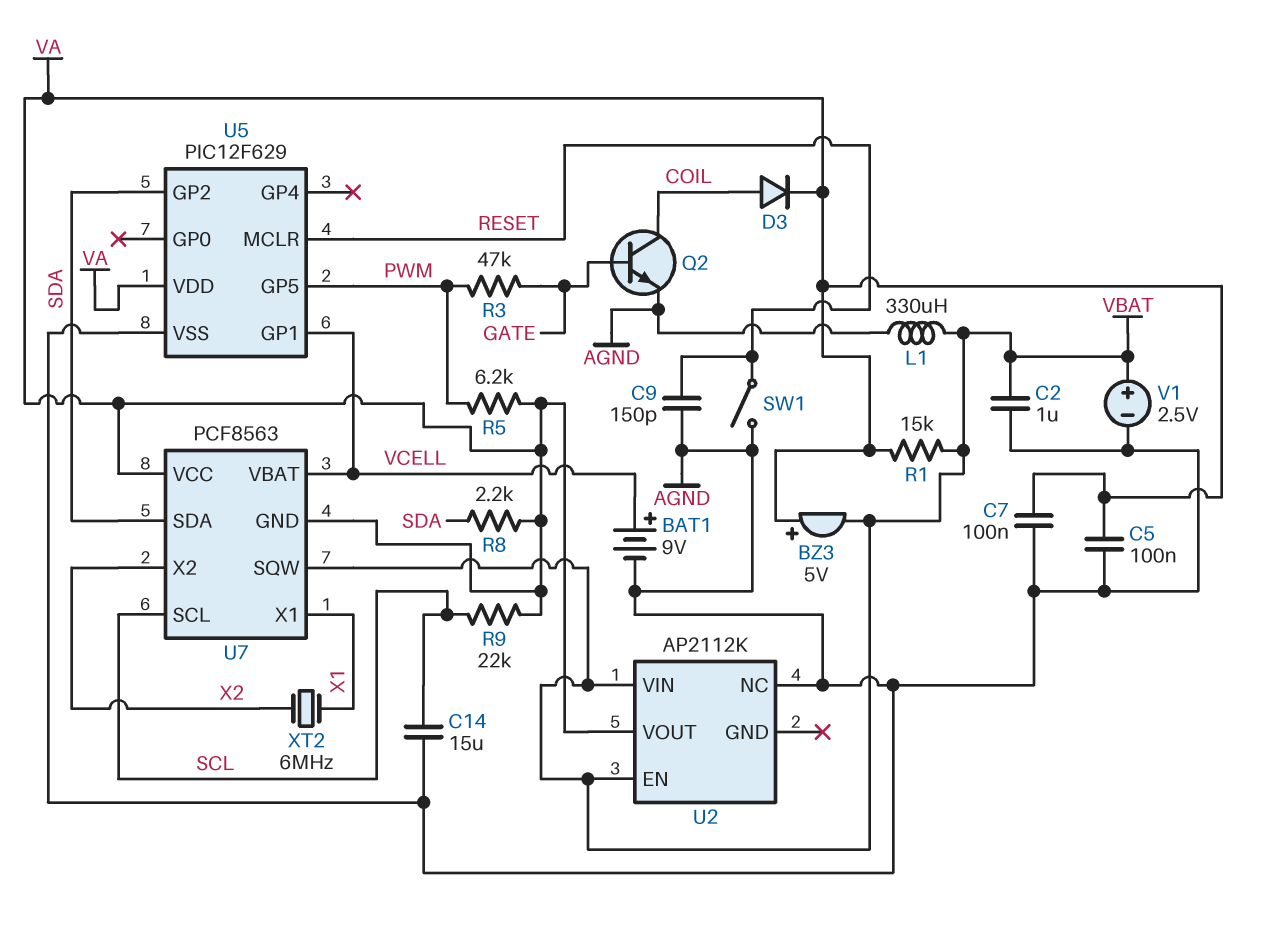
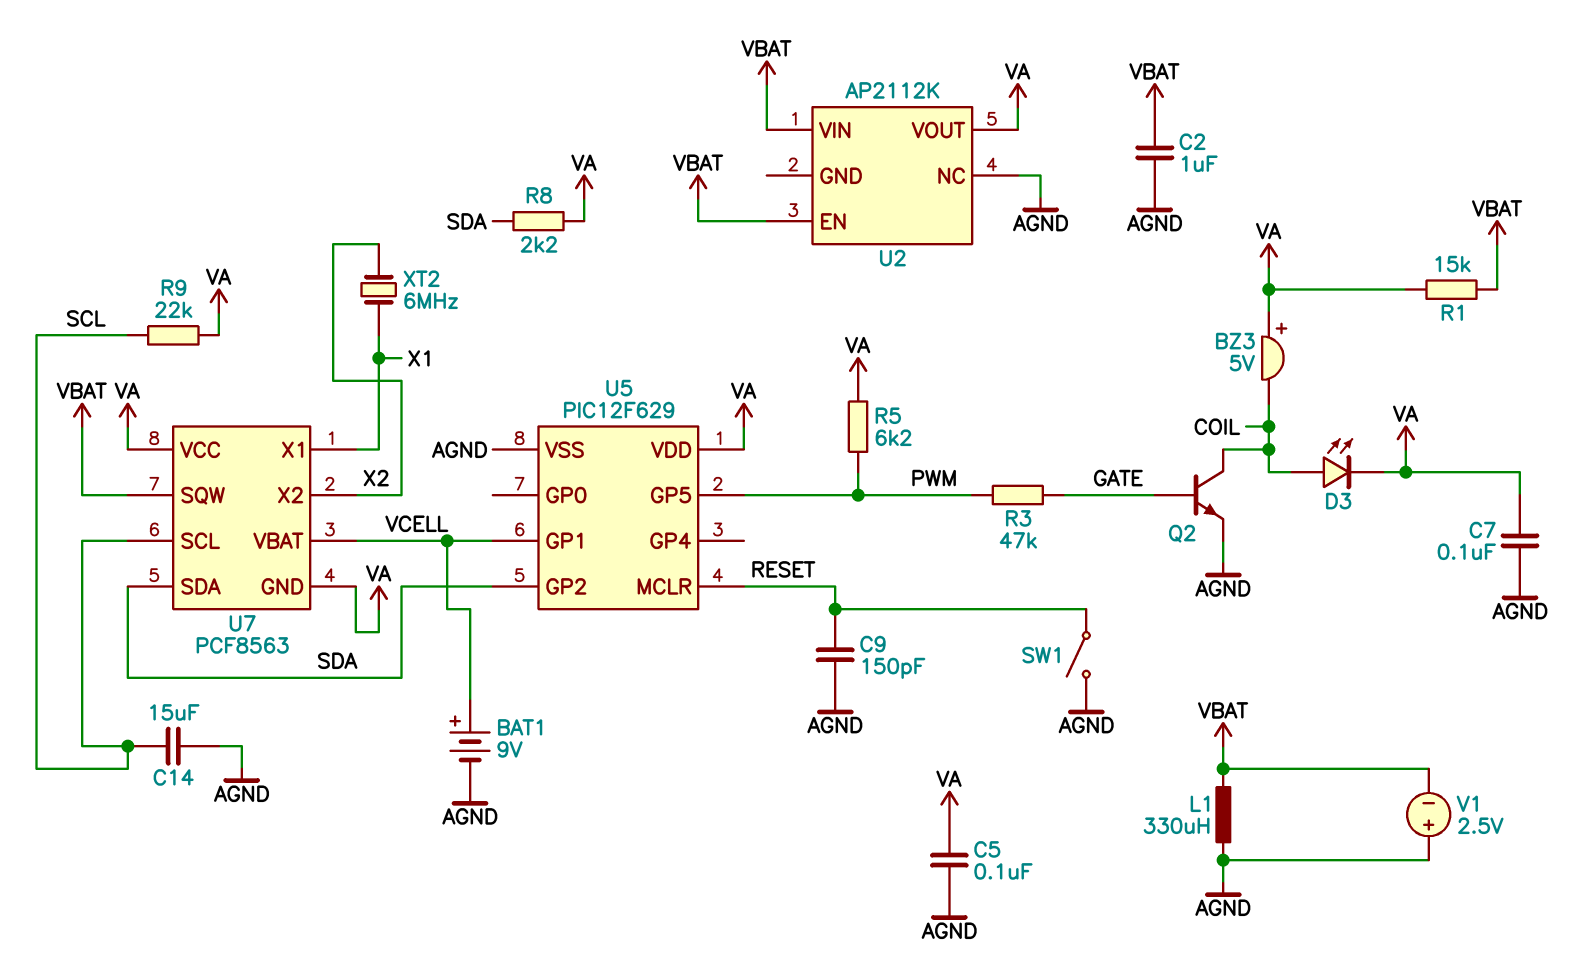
BZ3: buzzer 5V (plus VA, minus VBAT) -> buzzer 5V (plus VA, minus COIL)
D3: diode (A COIL, K VA) -> LED (A COIL, K VA)
V1: 2.5V (plus VBAT, minus AGND) -> 2.5V (plus AGND, minus VBAT)

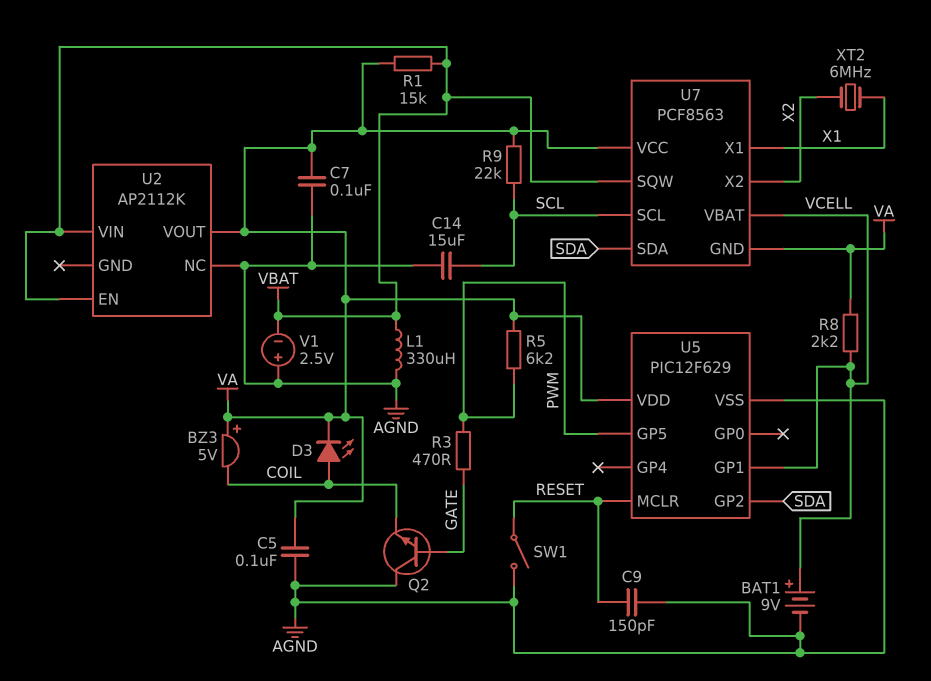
C2: 1uF (AGND, VBAT) -> none
Q2: NPN (B GATE, C COIL, E AGND) -> NPN (B GATE, C AGND, E COIL)
R3: 47k (GATE, PWM) -> 470 (GATE, PWM)
R8: 2.2k (SDA, VA) -> 2.2k (VA, VCELL)

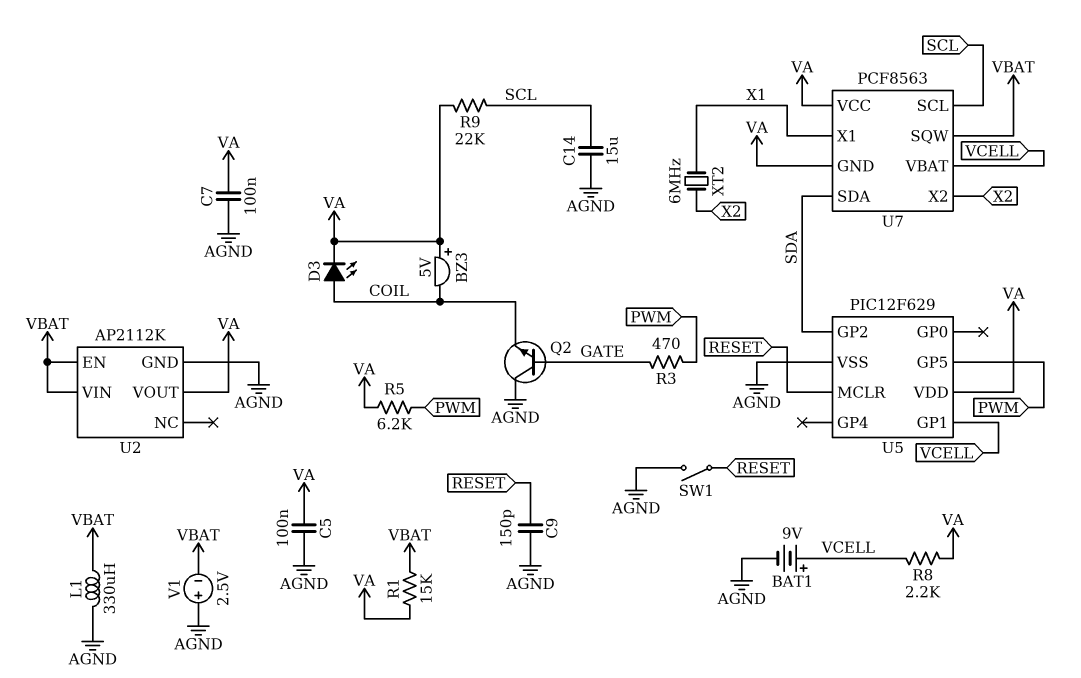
U2 pin GND: none -> AGND
U2 pin NC: AGND -> none

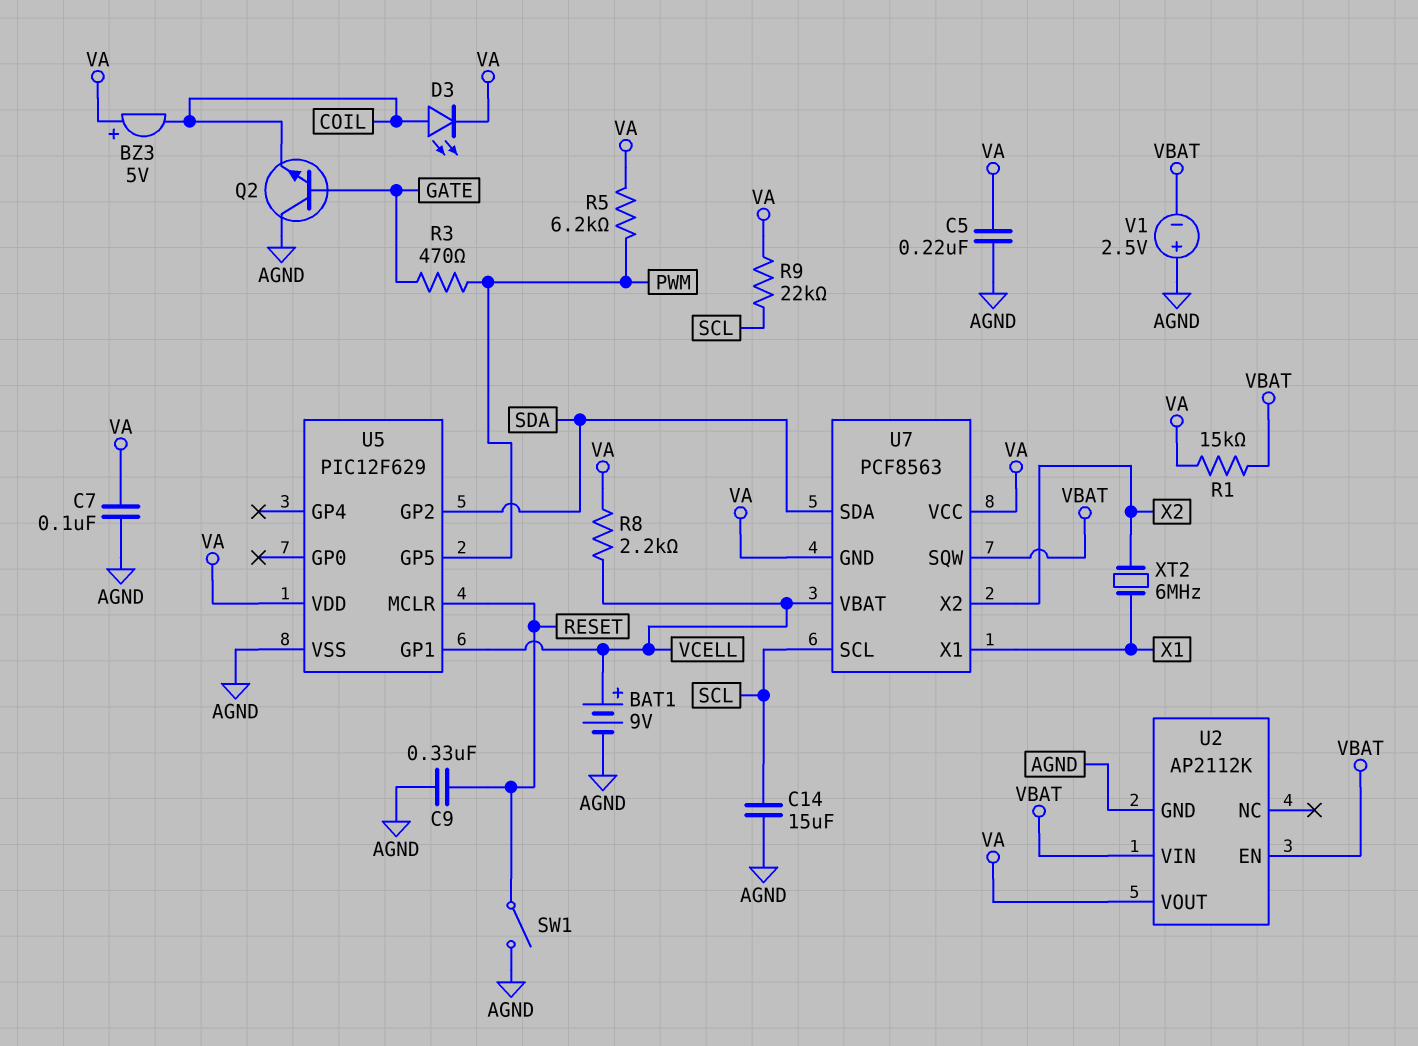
C5: 100nF (AGND, VA) -> 220nF (AGND, VA)
C9: 150pF (AGND, RESET) -> 330nF (AGND, RESET)
L1: 330uH (AGND, VBAT) -> none

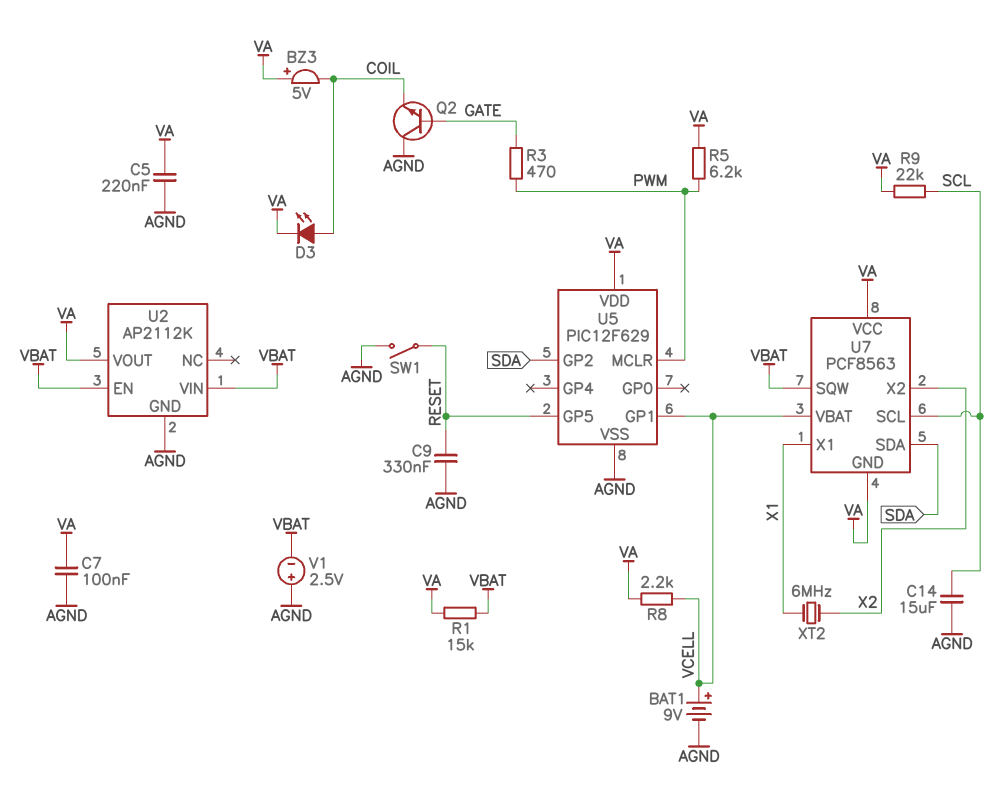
U5 pin GP5: PWM -> RESET
U5 pin MCLR: RESET -> PWM

